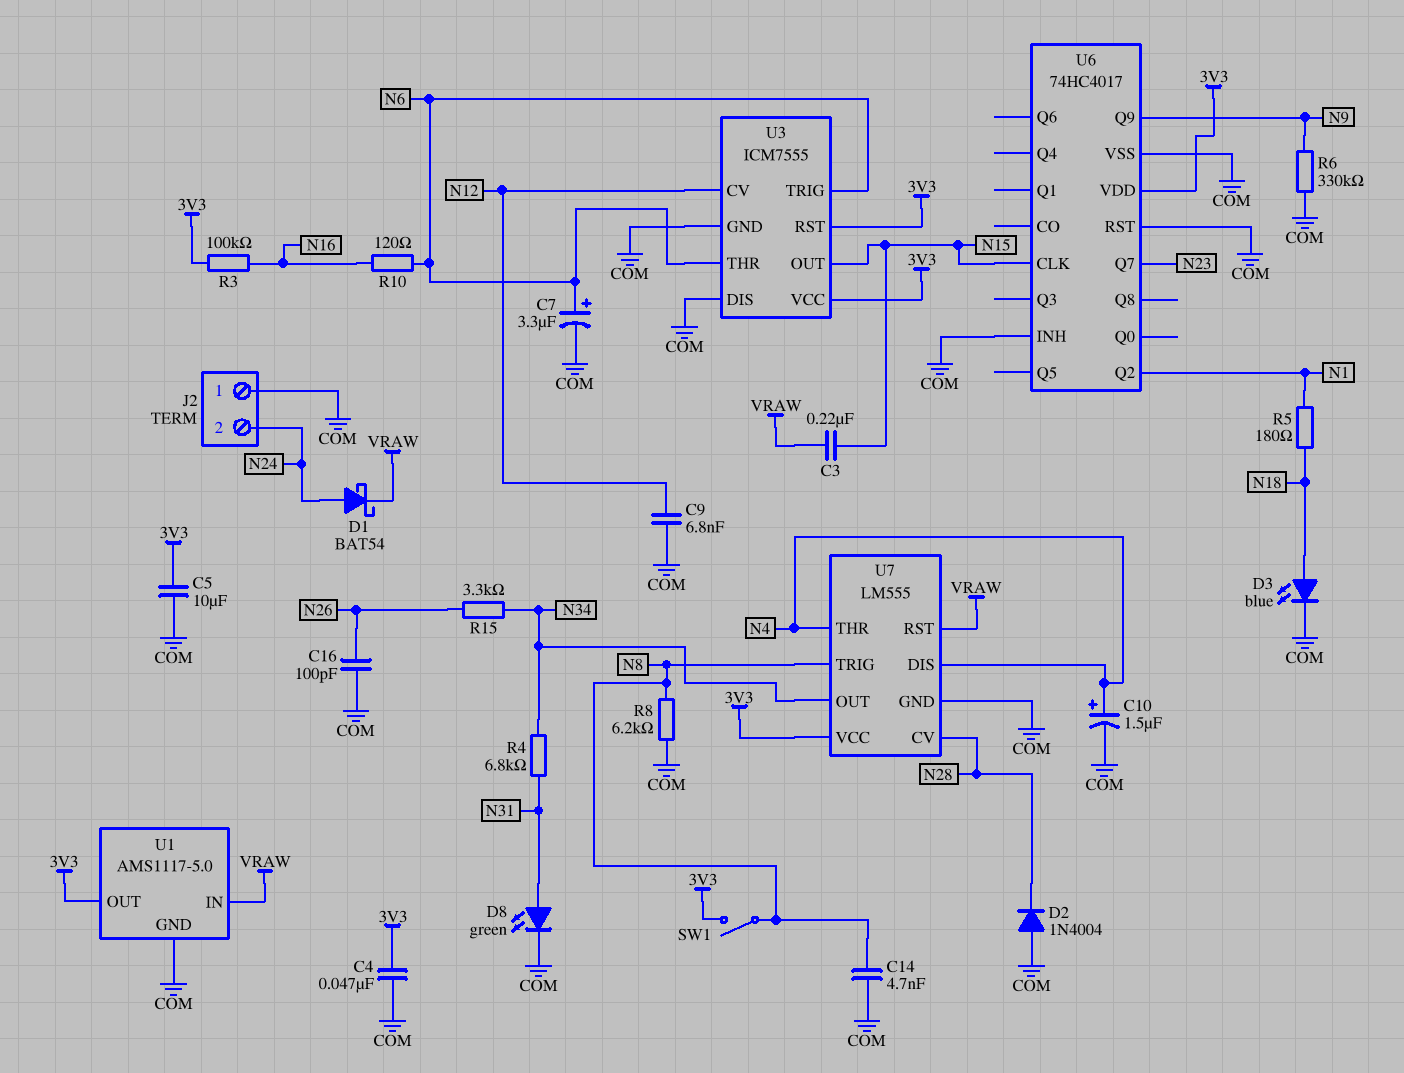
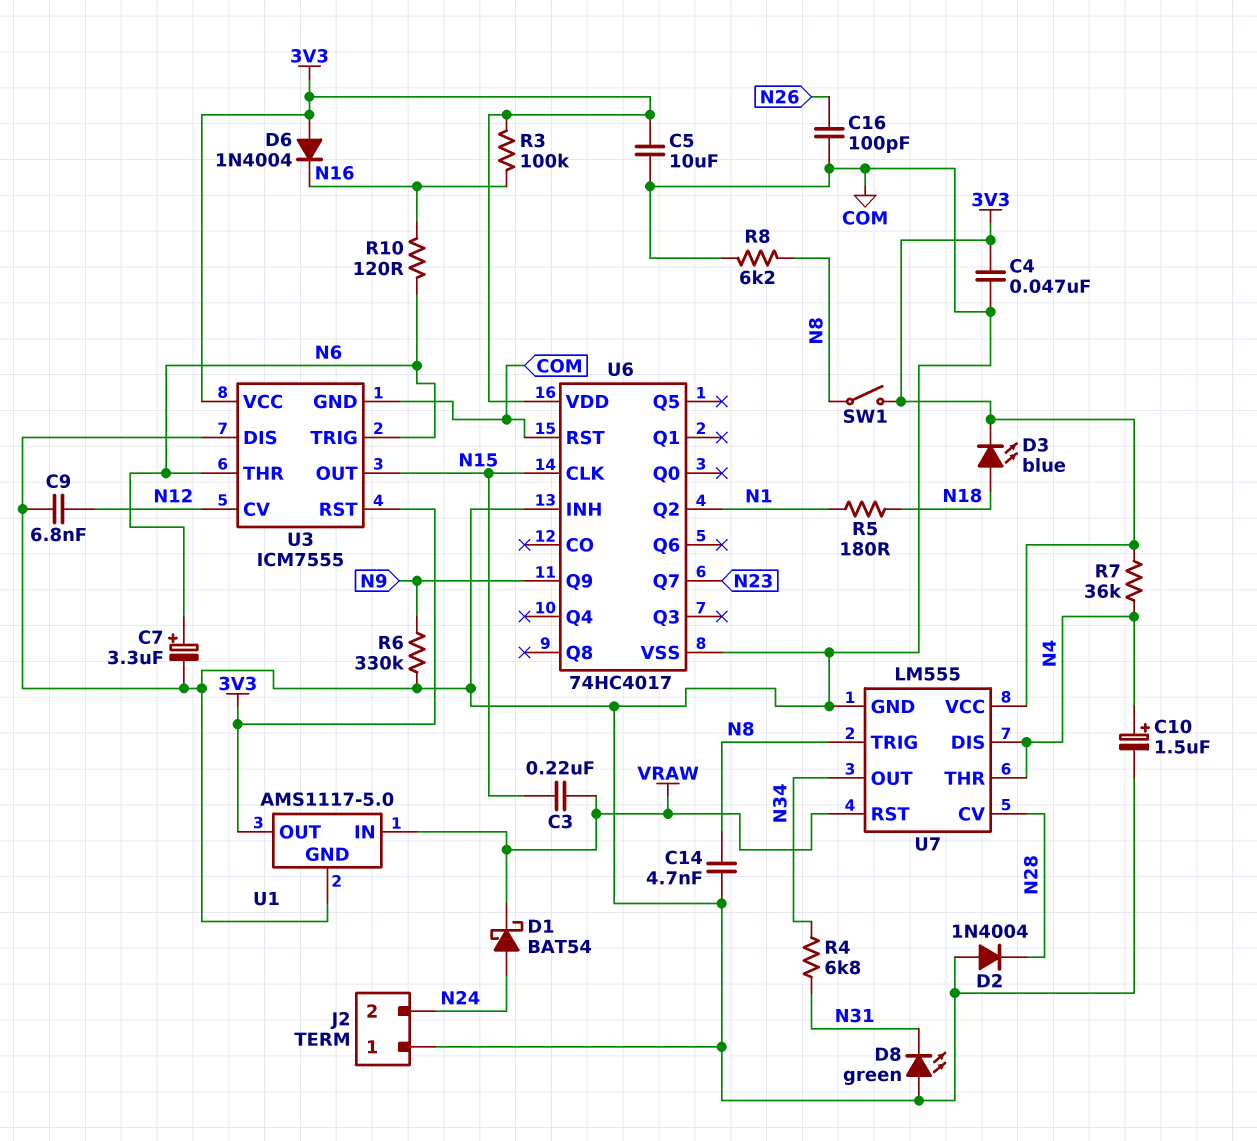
D3: LED blue (A N18, K COM) -> LED blue (A N18, K 3V3)
D6: none -> diode 1N4004 (A 3V3, K N16)
D8: LED green (A N31, K COM) -> LED green (A COM, K N31)
R7: none -> 36k (3V3, N4)
R15: 3.3k (N26, N34) -> none

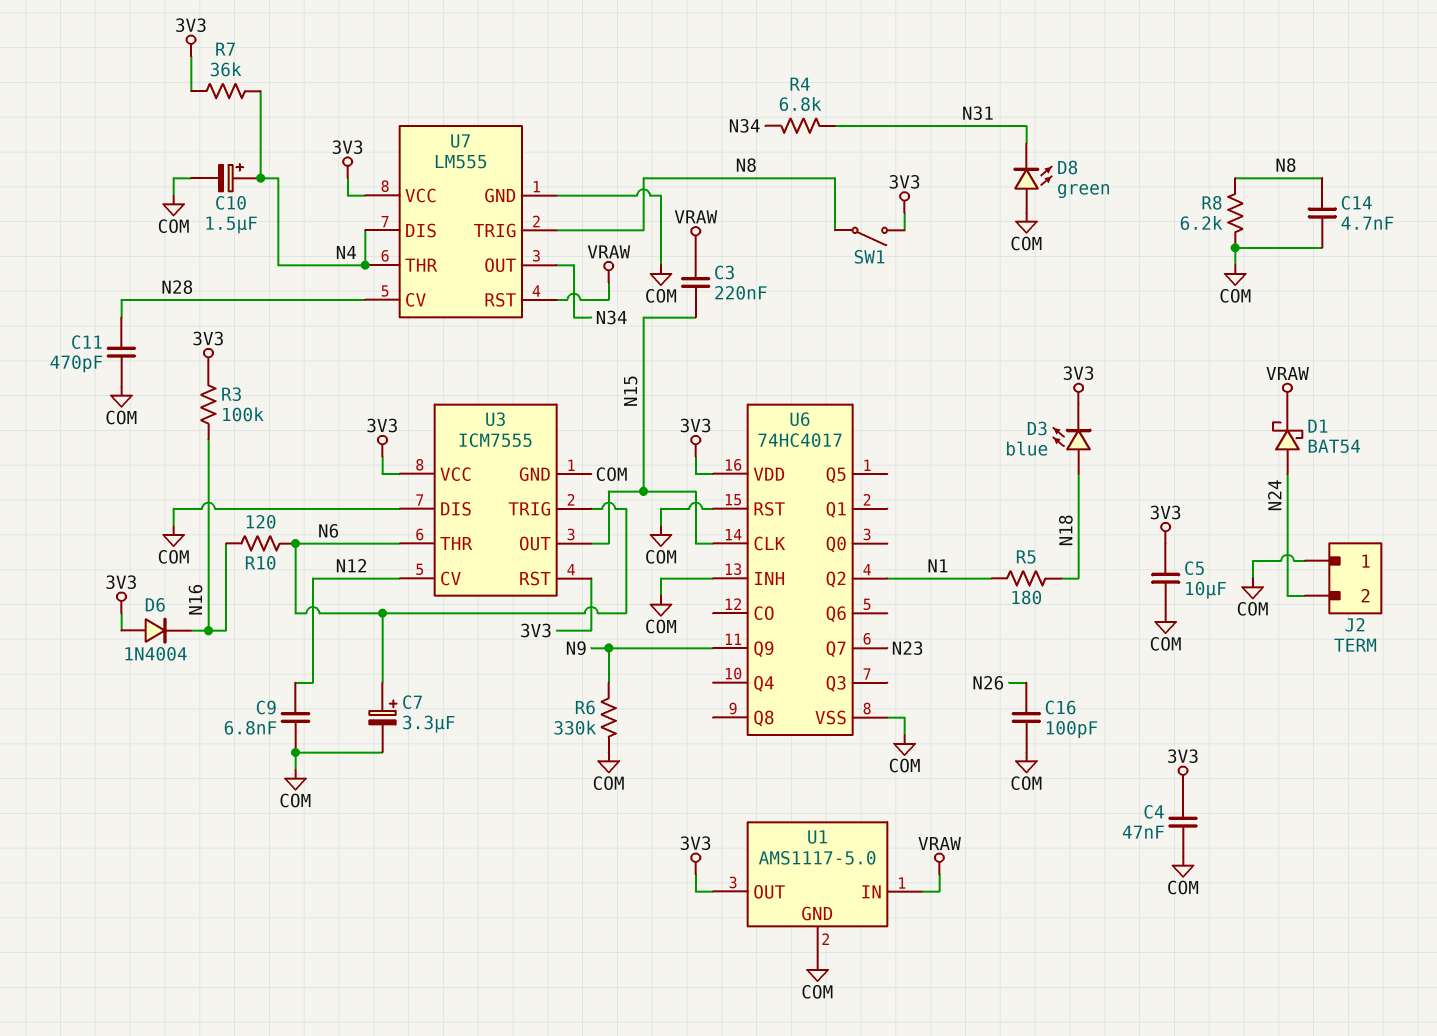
C11: none -> 470pF (COM, N28)
D2: diode 1N4004 (A COM, K N28) -> none

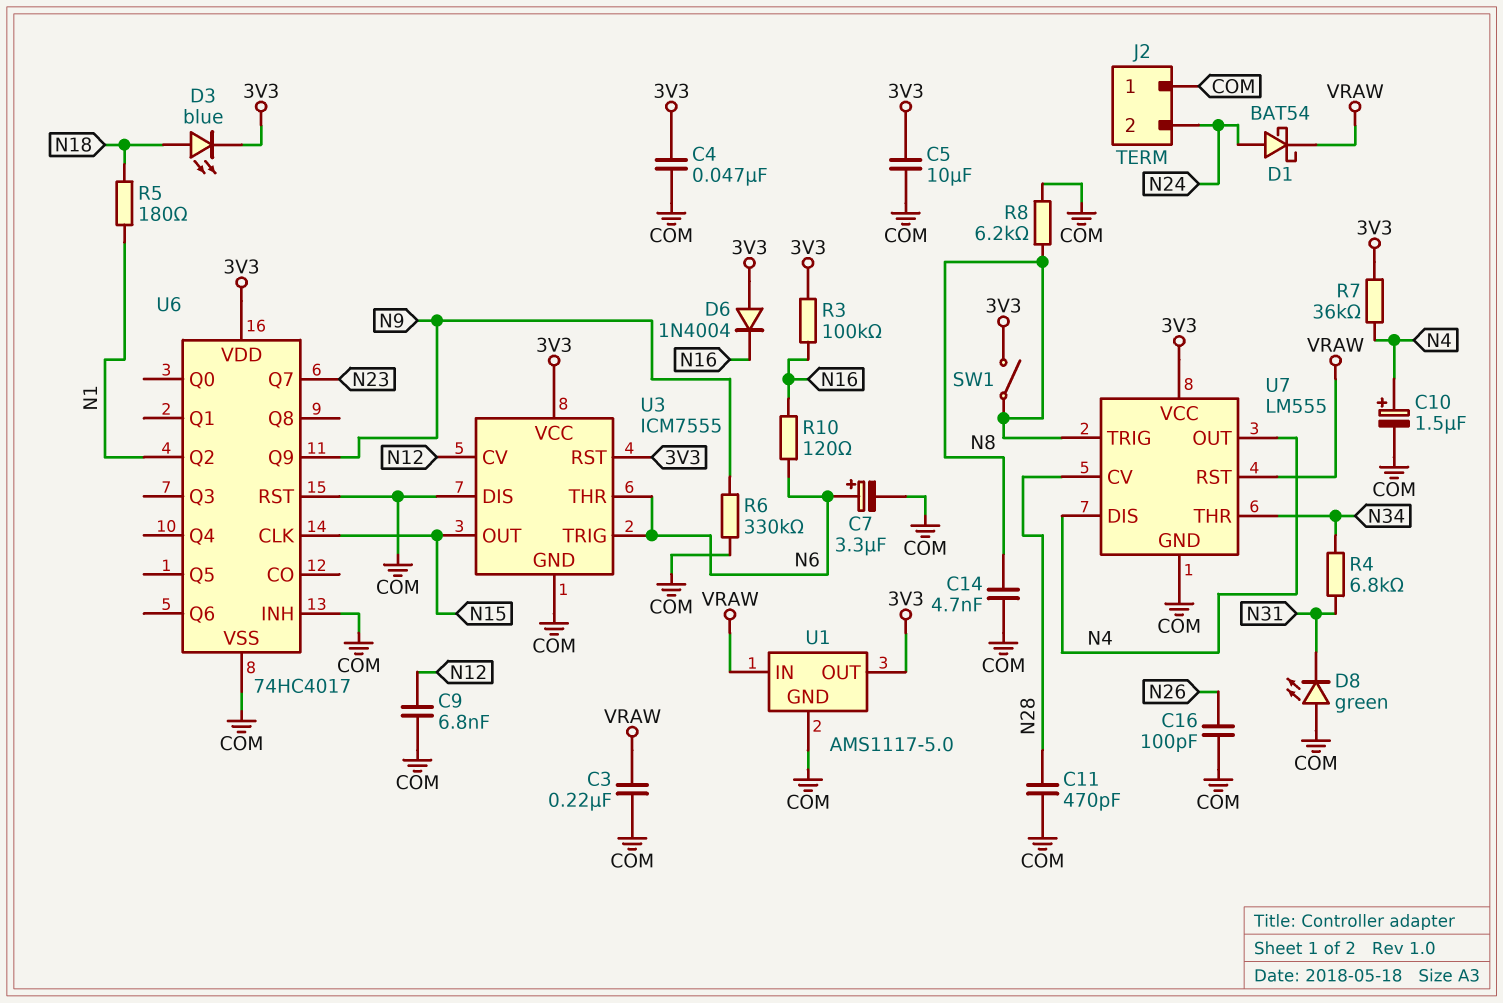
C3: 220nF (N15, VRAW) -> 220nF (COM, VRAW)
U7 pin OUT: N34 -> N4
U7 pin THR: N4 -> N34

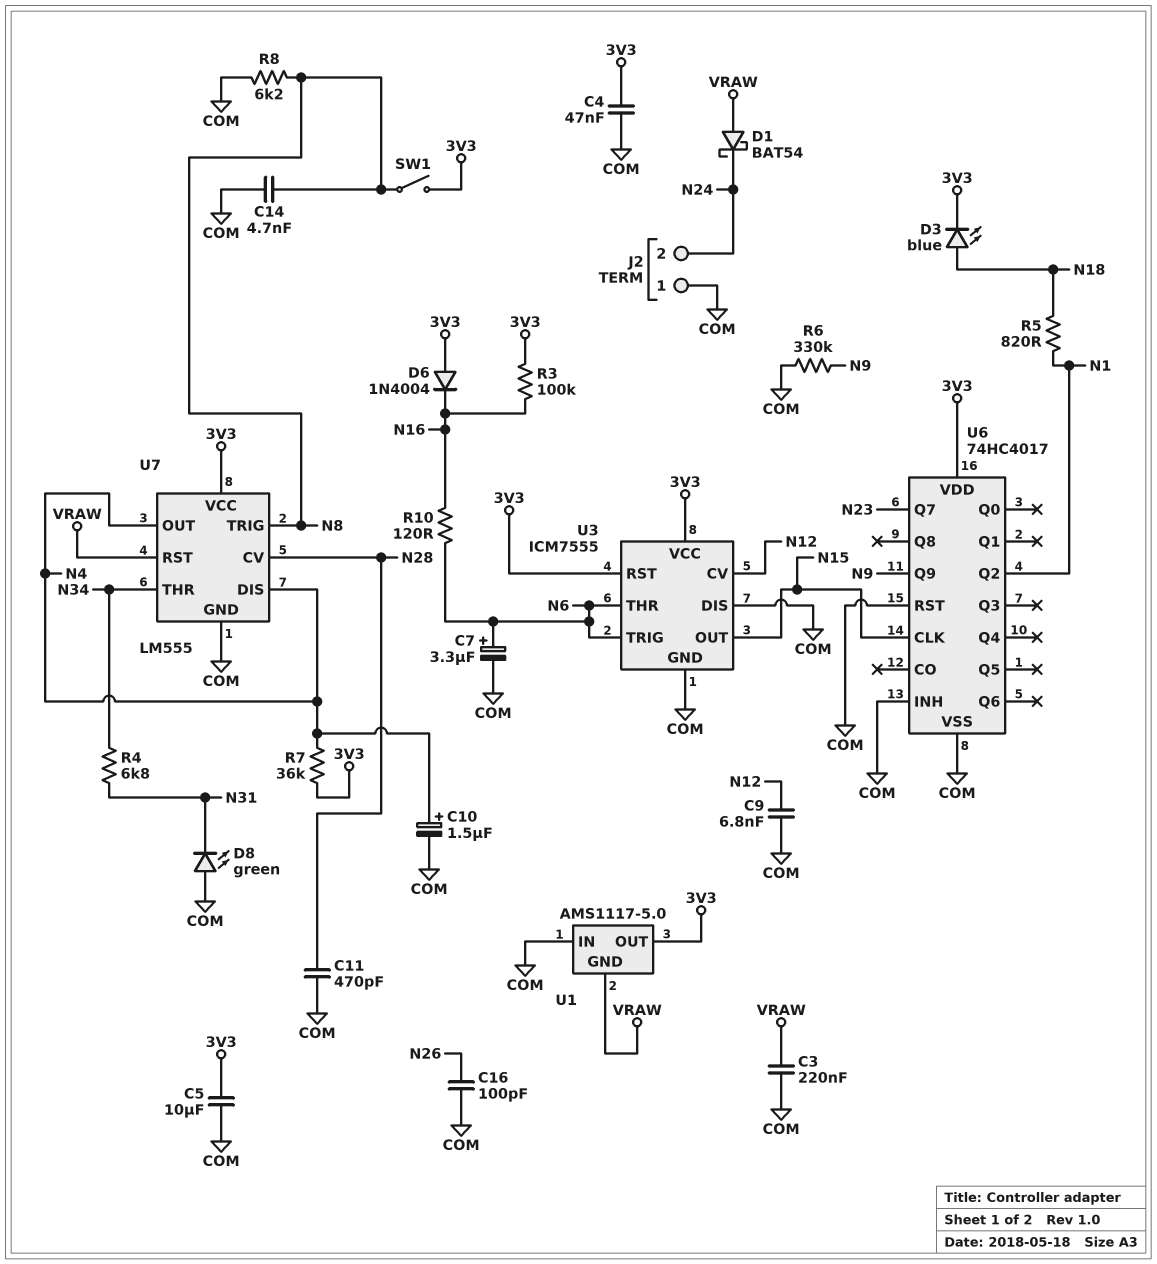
D1: schottky BAT54 (A N24, K VRAW) -> schottky BAT54 (A VRAW, K N24)
R5: 180 (N1, N18) -> 820 (N1, N18)
U1 pin GND: COM -> VRAW
U1 pin IN: VRAW -> COM

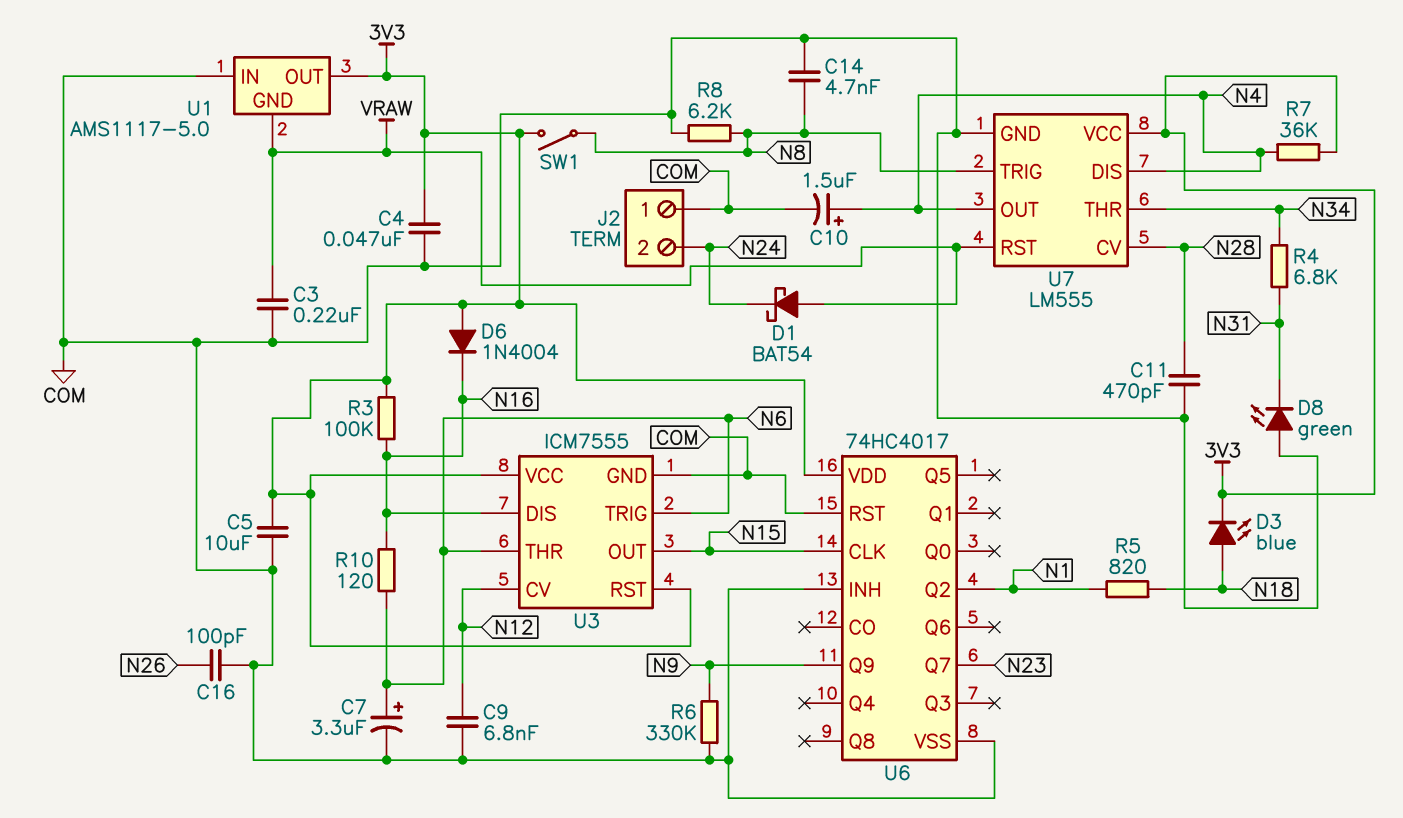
U3 pin DIS: COM -> N16

